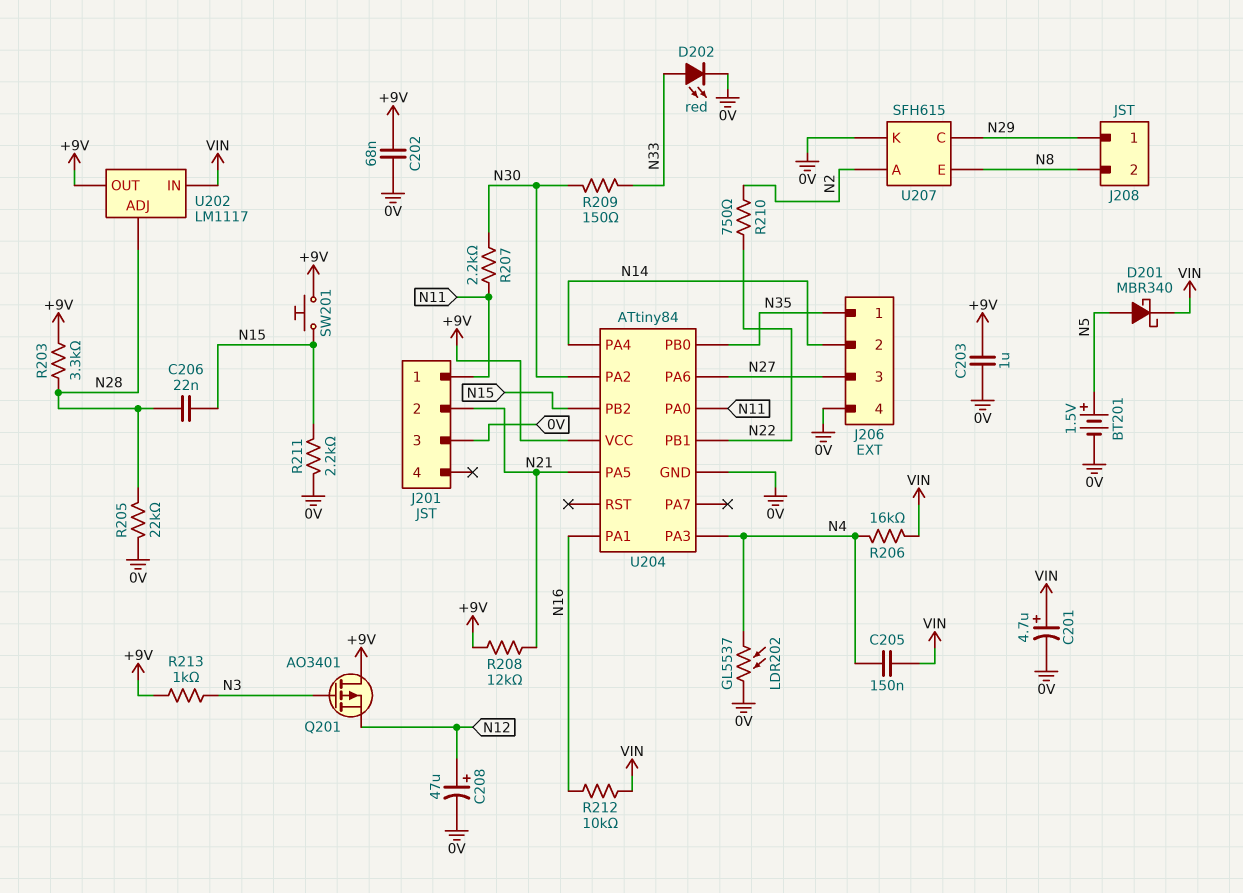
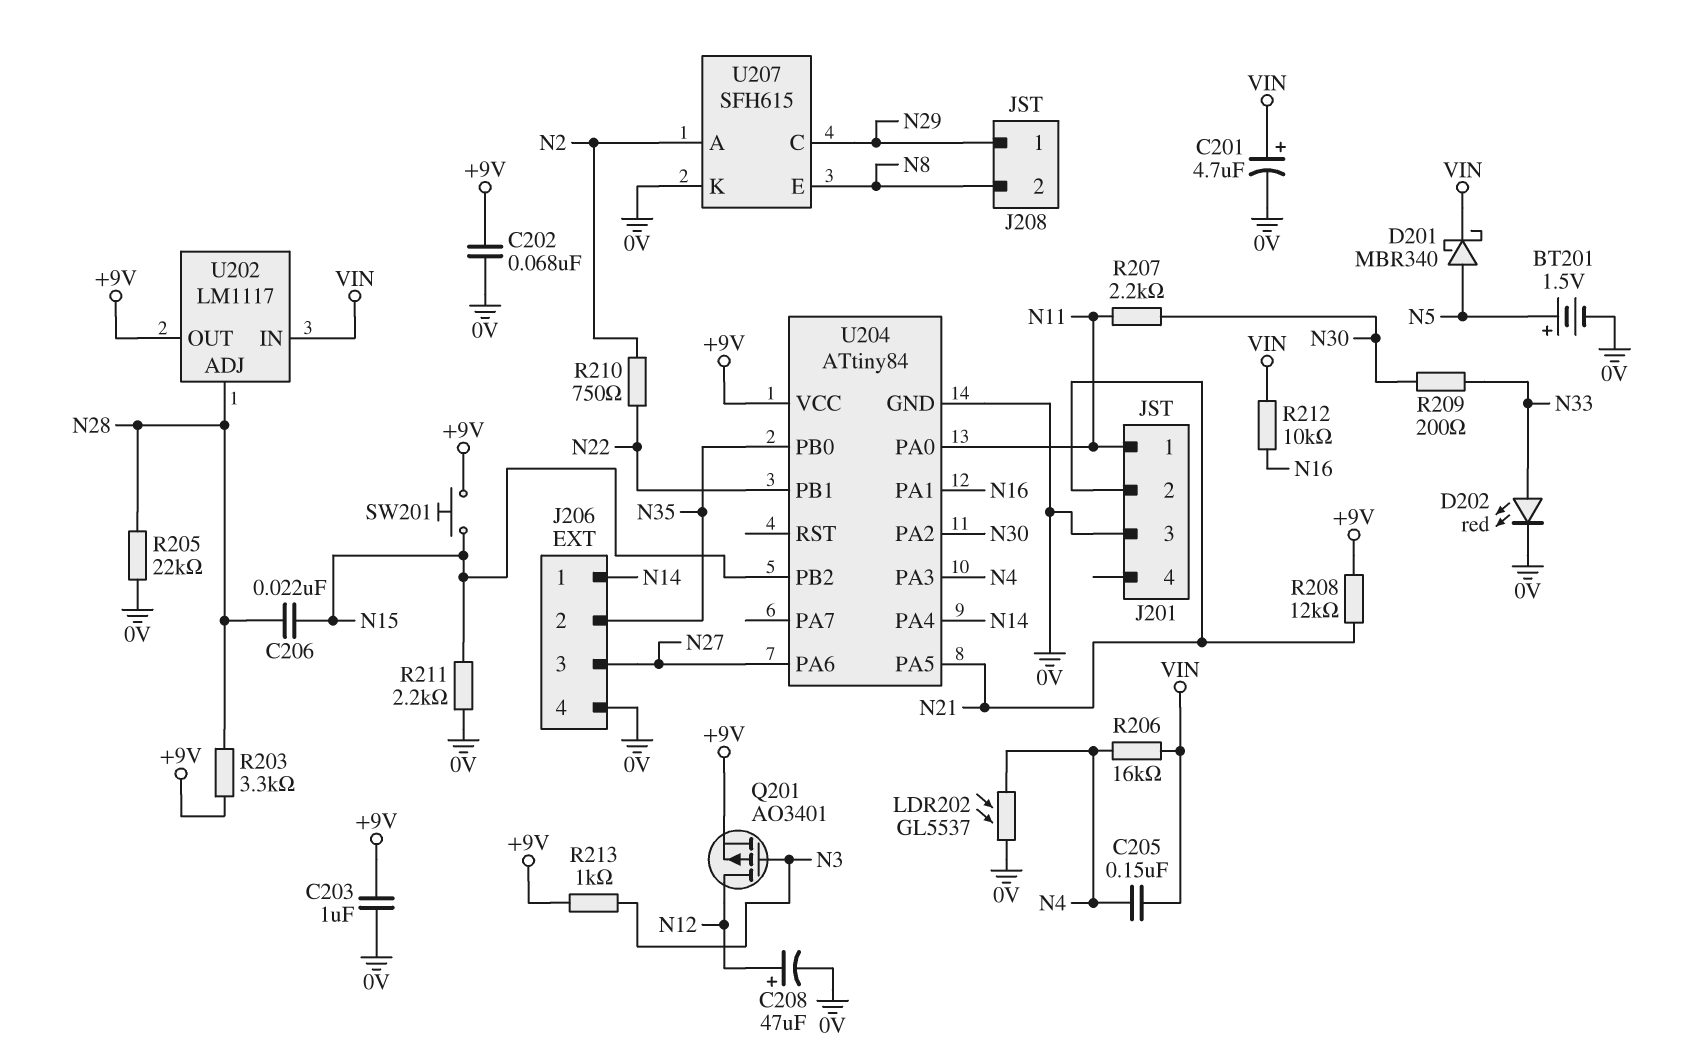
J206 pin 1: N35 -> N14
J206 pin 2: N14 -> N35
Q201: PMOS AO3401 (G N3, D +9V, S N12) -> PMOS AO3401 (G N3, D N12, S +9V)
R209: 150 (N30, N33) -> 200 (N30, N33)

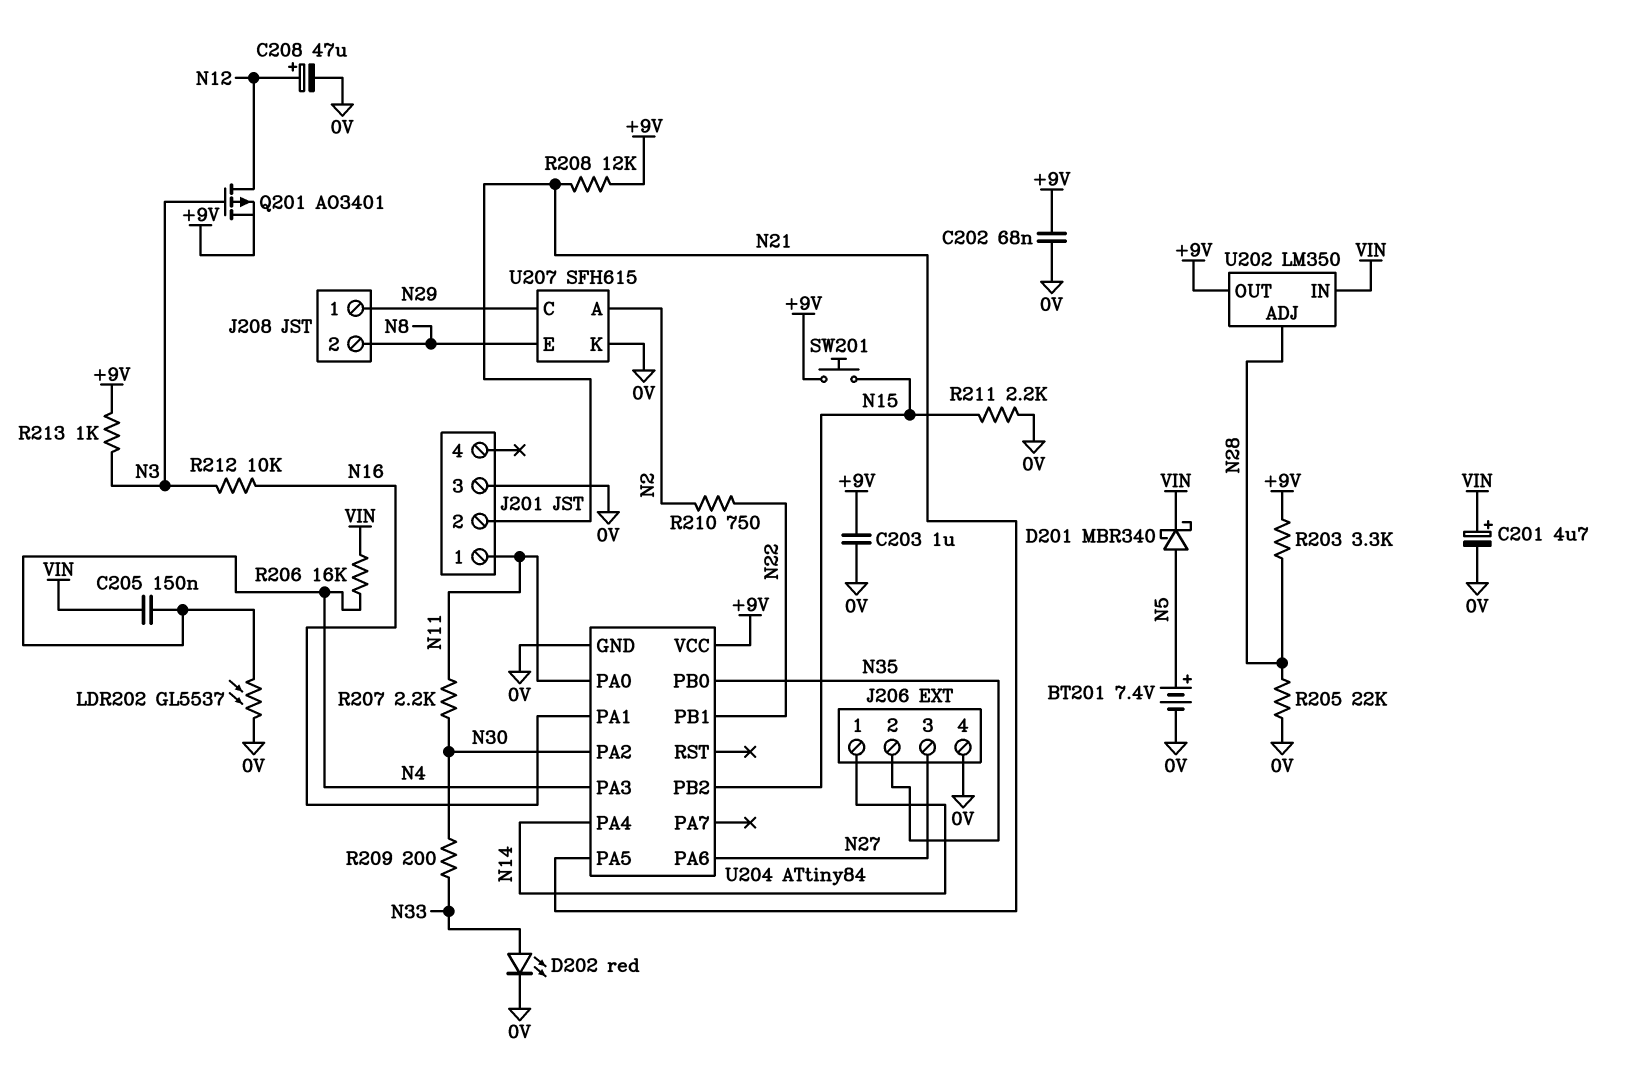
BT201: 1.5V (plus N5, minus 0V) -> 7.4V (plus N5, minus 0V)
C206: 22nF (N15, N28) -> none
R212: 10k (N16, VIN) -> 10k (N3, N16)
U202: LM1117 -> LM350

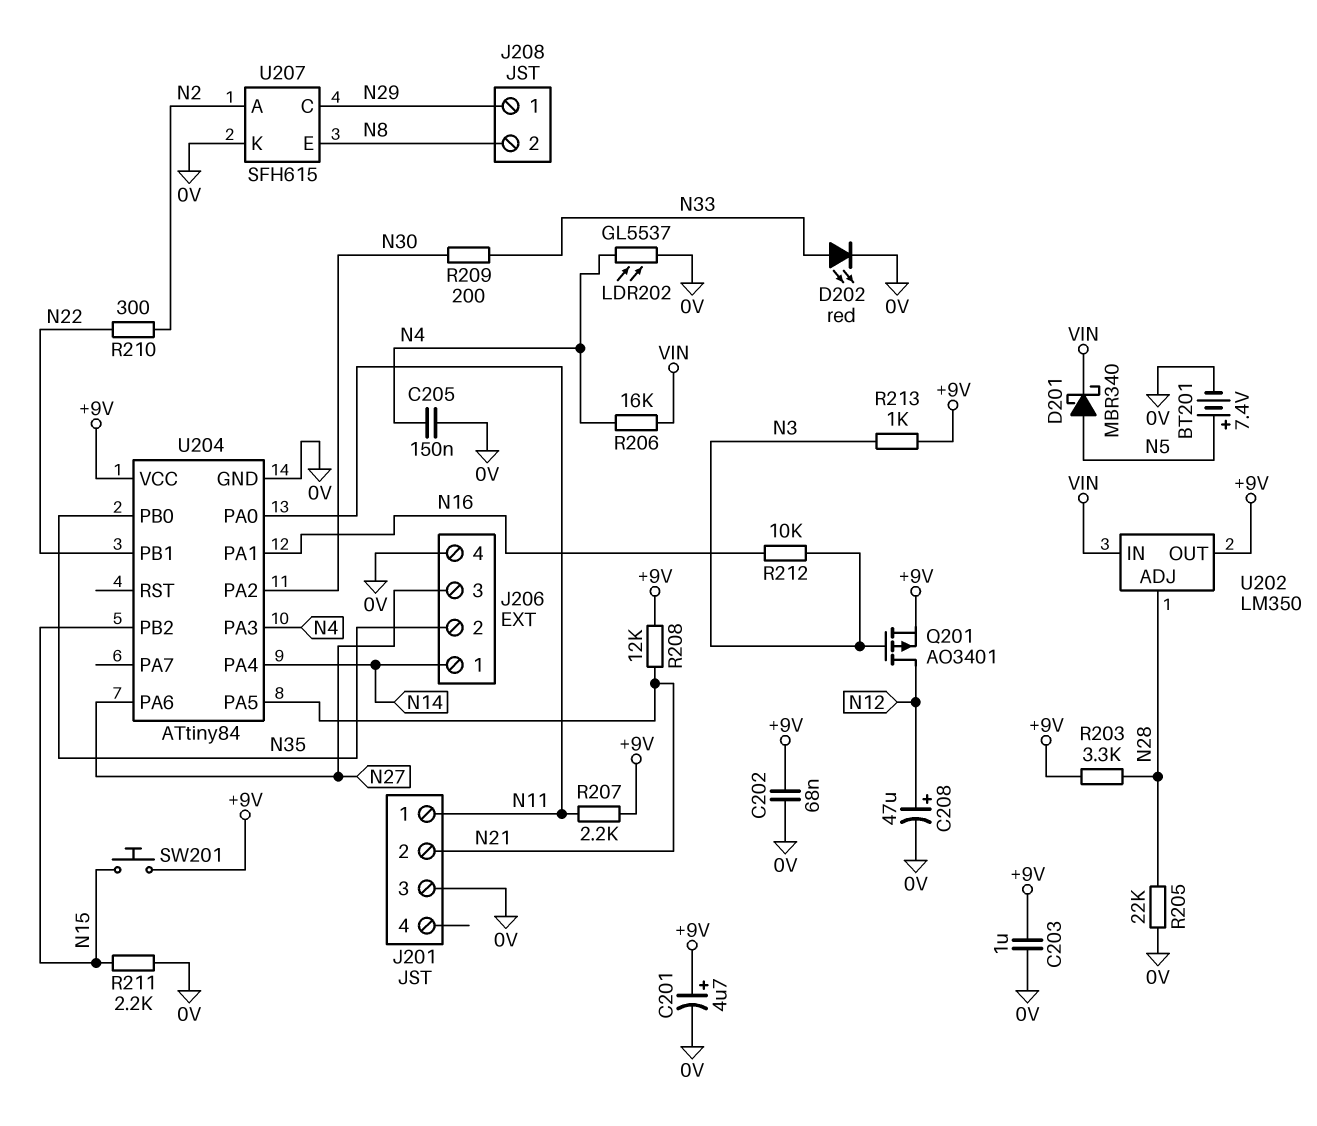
C201: 4.7uF (plus VIN, minus 0V) -> 4.7uF (plus +9V, minus 0V)
C205: 150nF (N4, VIN) -> 150nF (0V, N4)
R207: 2.2k (N11, N30) -> 2.2k (+9V, N11)
R210: 750 (N2, N22) -> 300 (N2, N22)

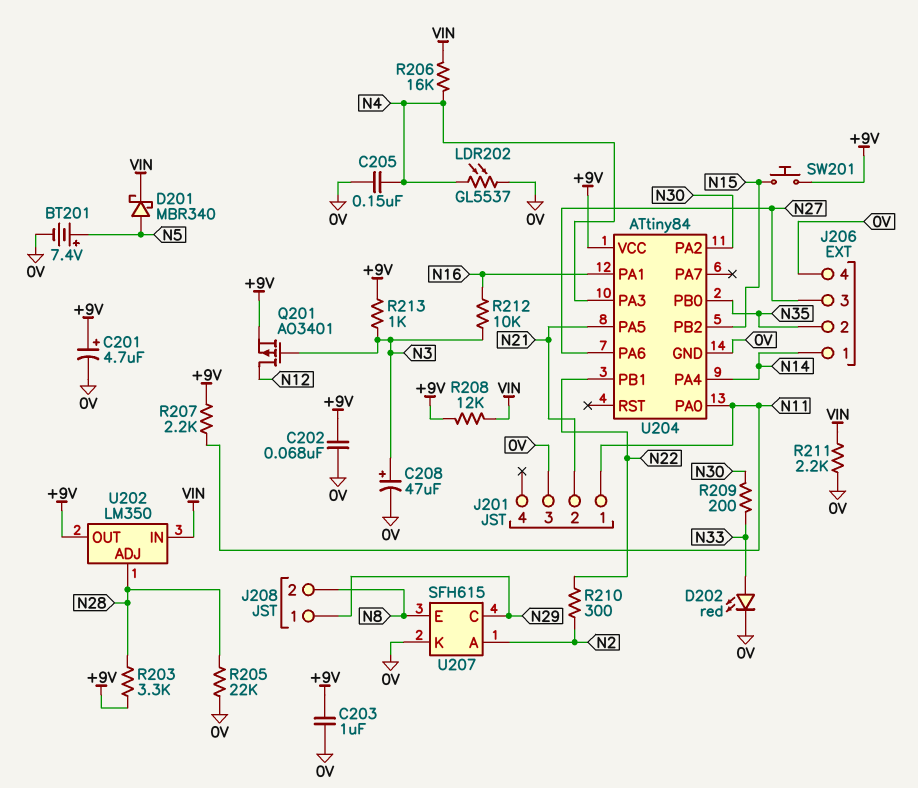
C208: 47uF (plus N12, minus 0V) -> 47uF (plus N3, minus 0V)
R208: 12k (+9V, N21) -> 12k (+9V, VIN)
R211: 2.2k (0V, N15) -> 2.2k (0V, VIN)

